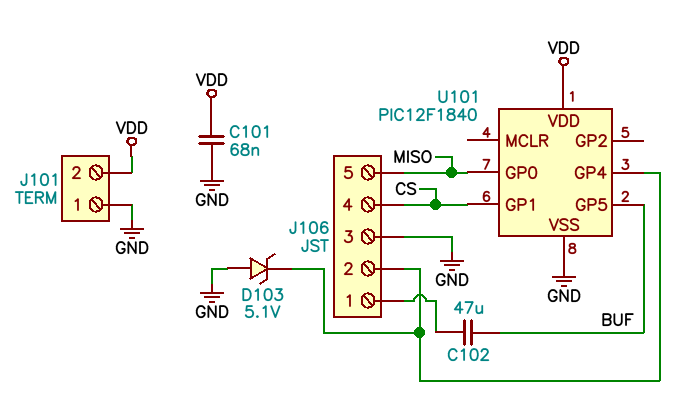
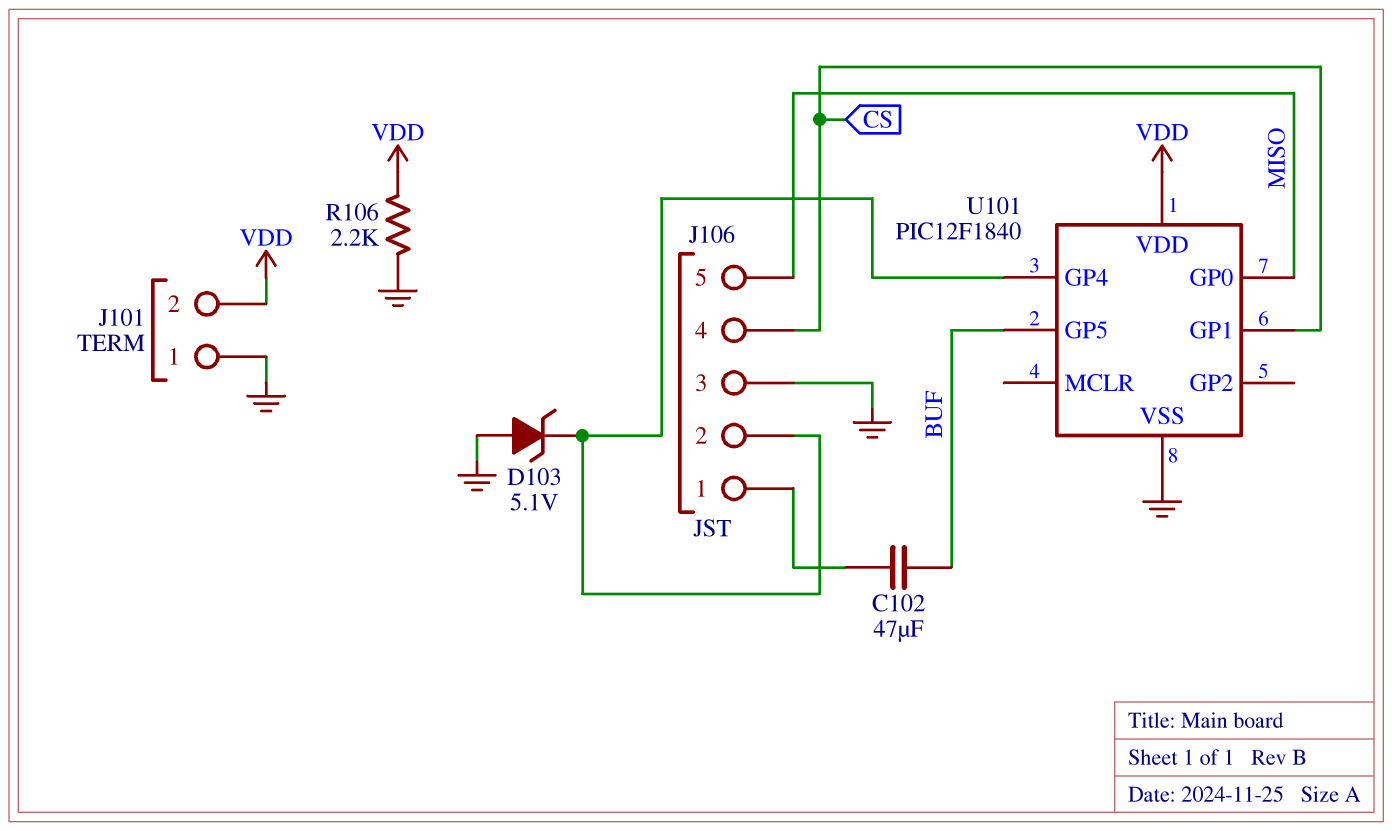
C101: 68nF (GND, VDD) -> none
R106: none -> 2.2k (GND, VDD)

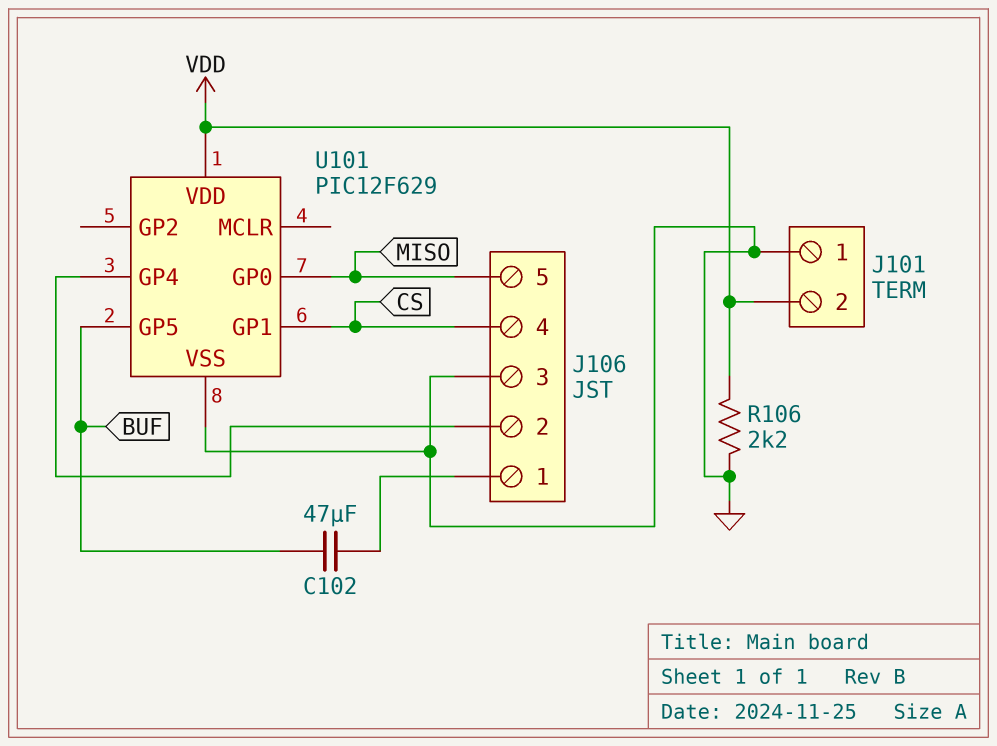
D103: zener 5.1V (A GND, K J106/2) -> none
U101: PIC12F1840 -> PIC12F629

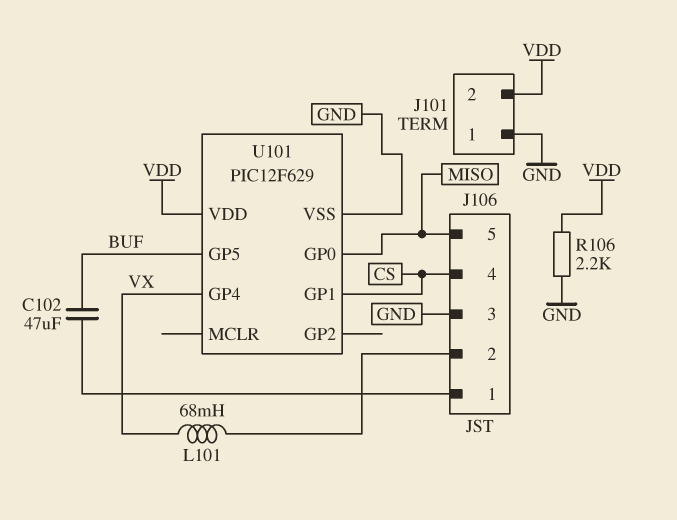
L101: none -> 68mH (J106/2, VX)
U101 pin GP4: J106/2 -> VX

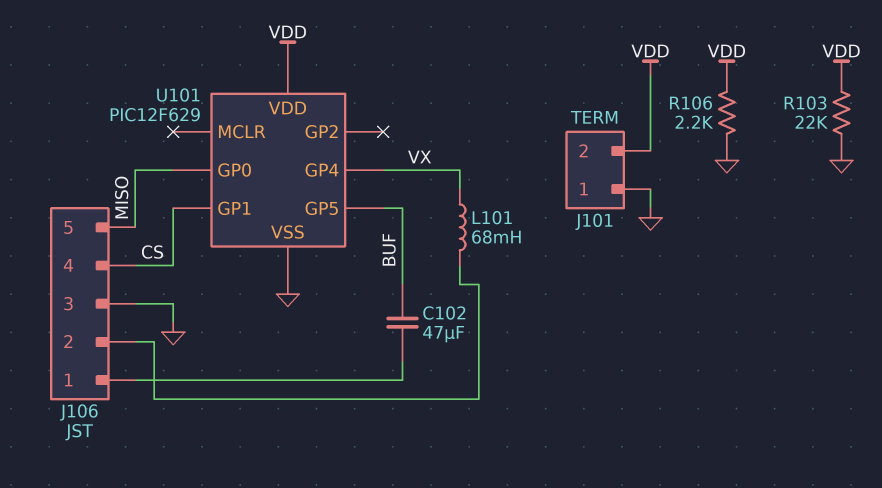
R103: none -> 22k (GND, VDD)

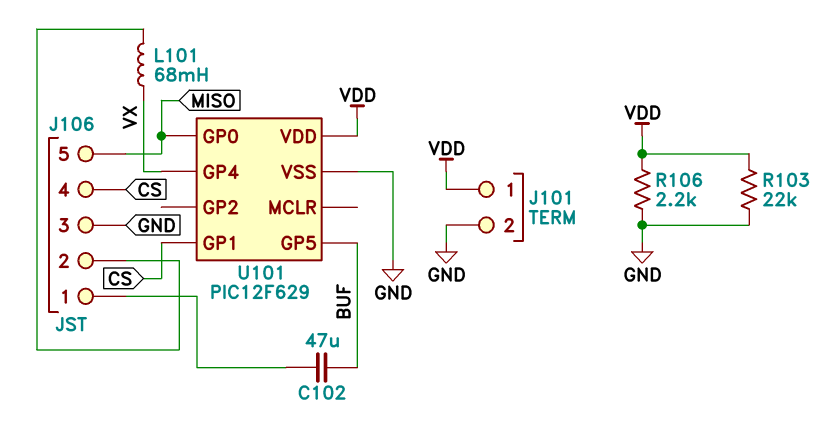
J101 pin 1: GND -> VDD
J101 pin 2: VDD -> GND

